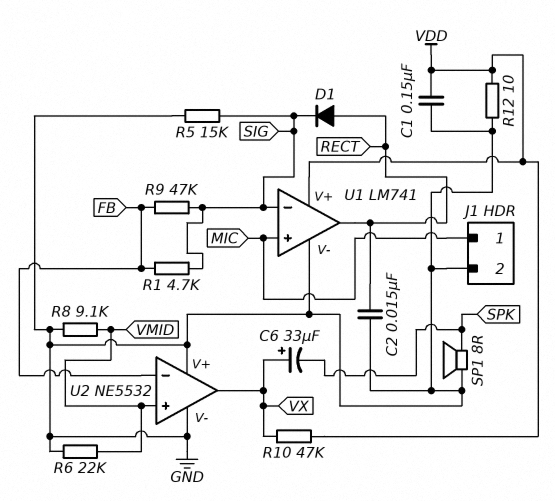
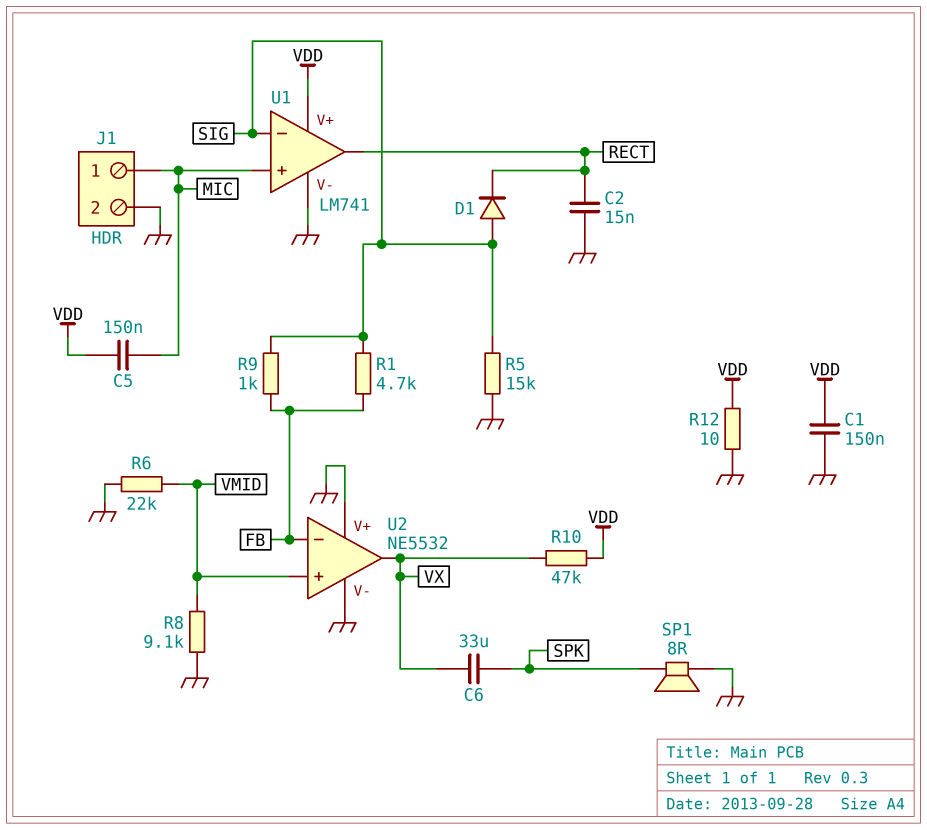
C5: none -> 150nF (MIC, VDD)
C6: 33uF (plus VX, minus SPK) -> 33uF (SPK, VX)
D1: diode (A RECT, K SIG) -> diode (A SIG, K RECT)
R9: 47k (FB, SIG) -> 1k (FB, SIG)

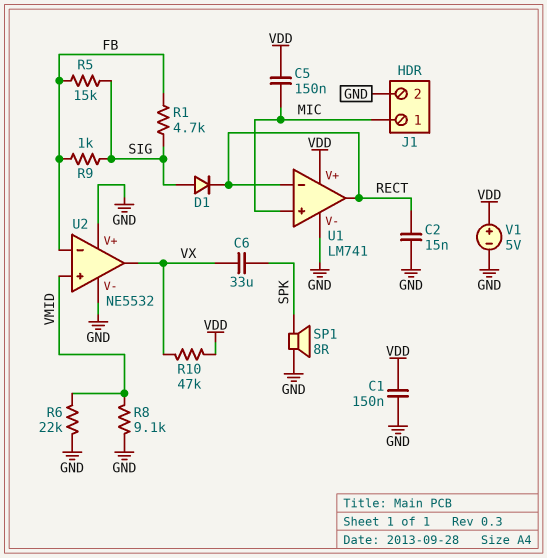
R5: 15k (GND, SIG) -> 15k (FB, SIG)
R12: 10 (GND, VDD) -> none
U1 pin in-: SIG -> RECT
V1: none -> 5V (plus VDD, minus GND)

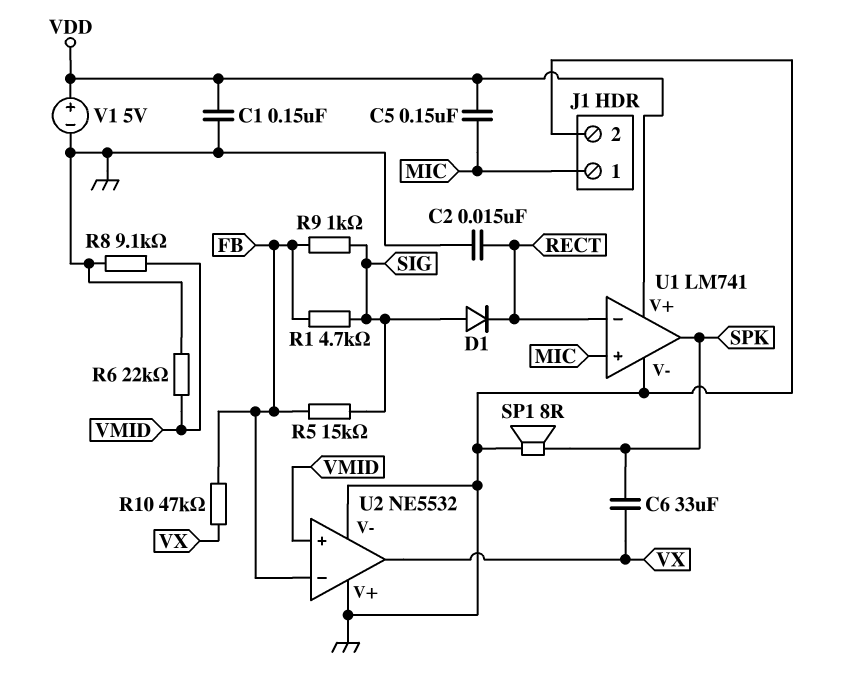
R10: 47k (VDD, VX) -> 47k (FB, VX)
U1 pin out: RECT -> SPK

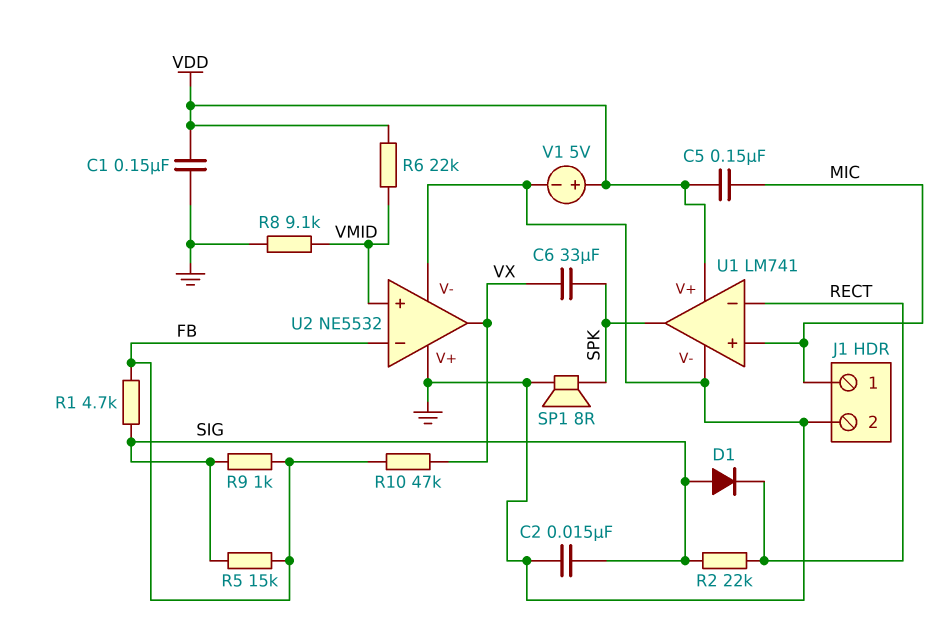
C2: 15nF (GND, RECT) -> 15nF (GND, SIG)
R2: none -> 22k (RECT, SIG)
R6: 22k (GND, VMID) -> 22k (VDD, VMID)

